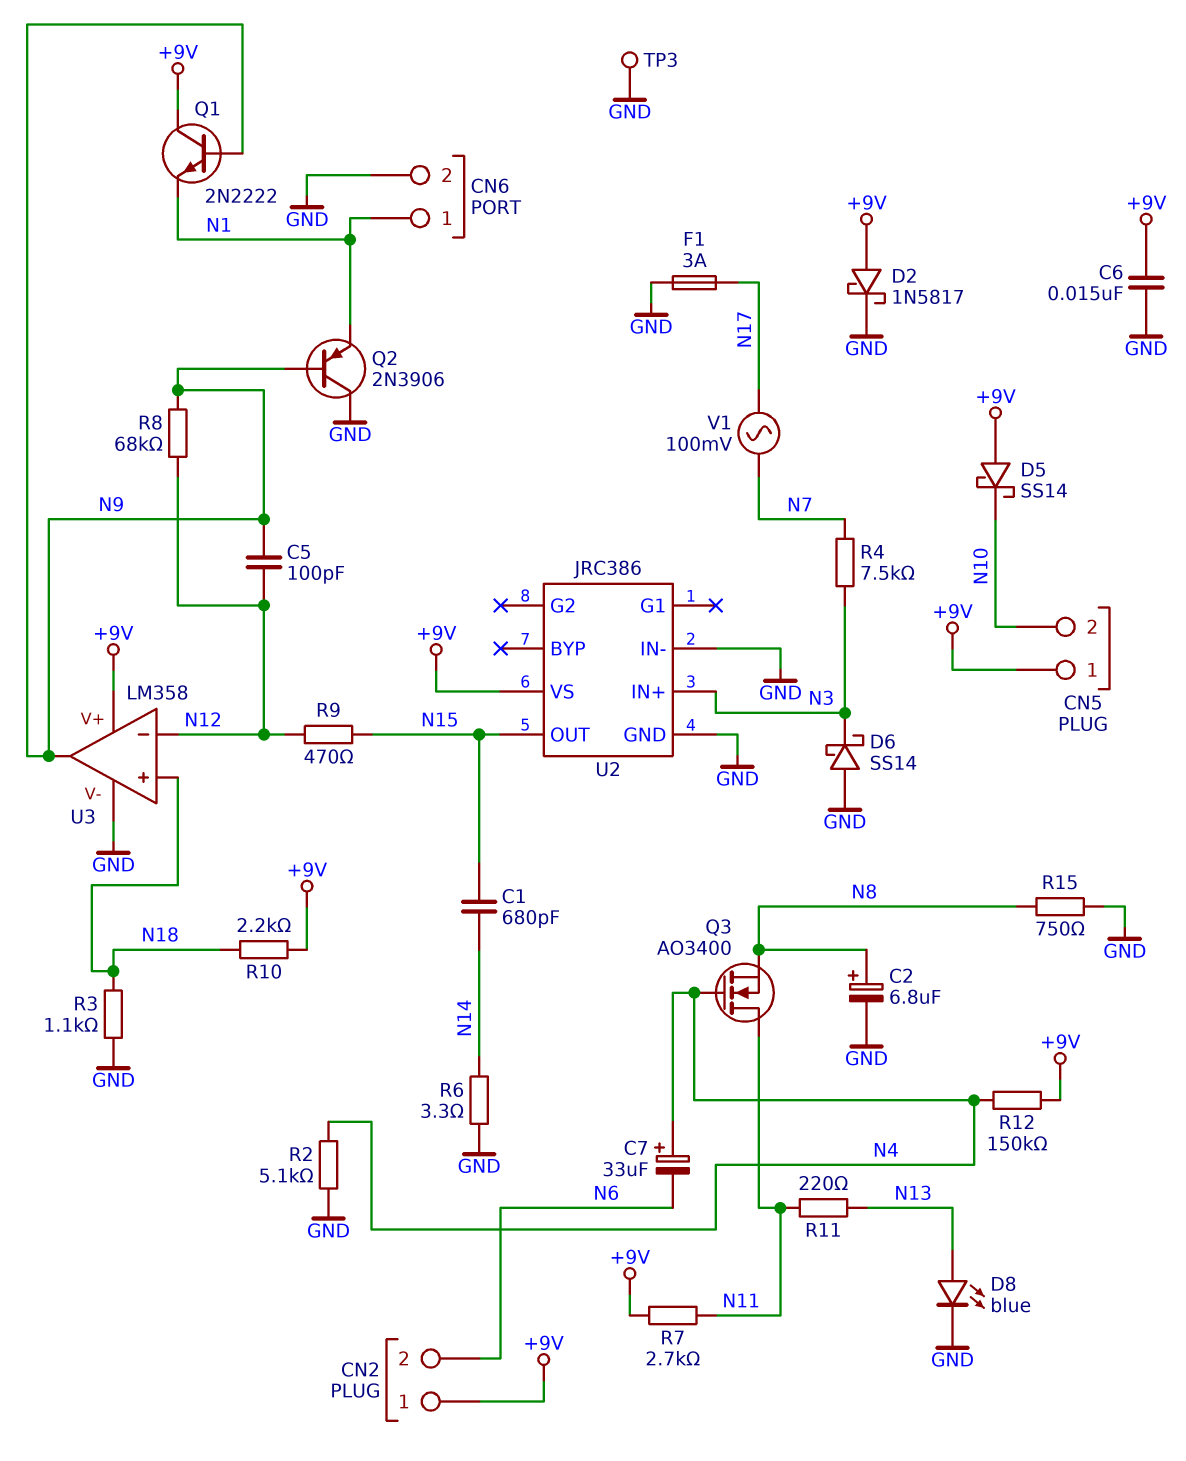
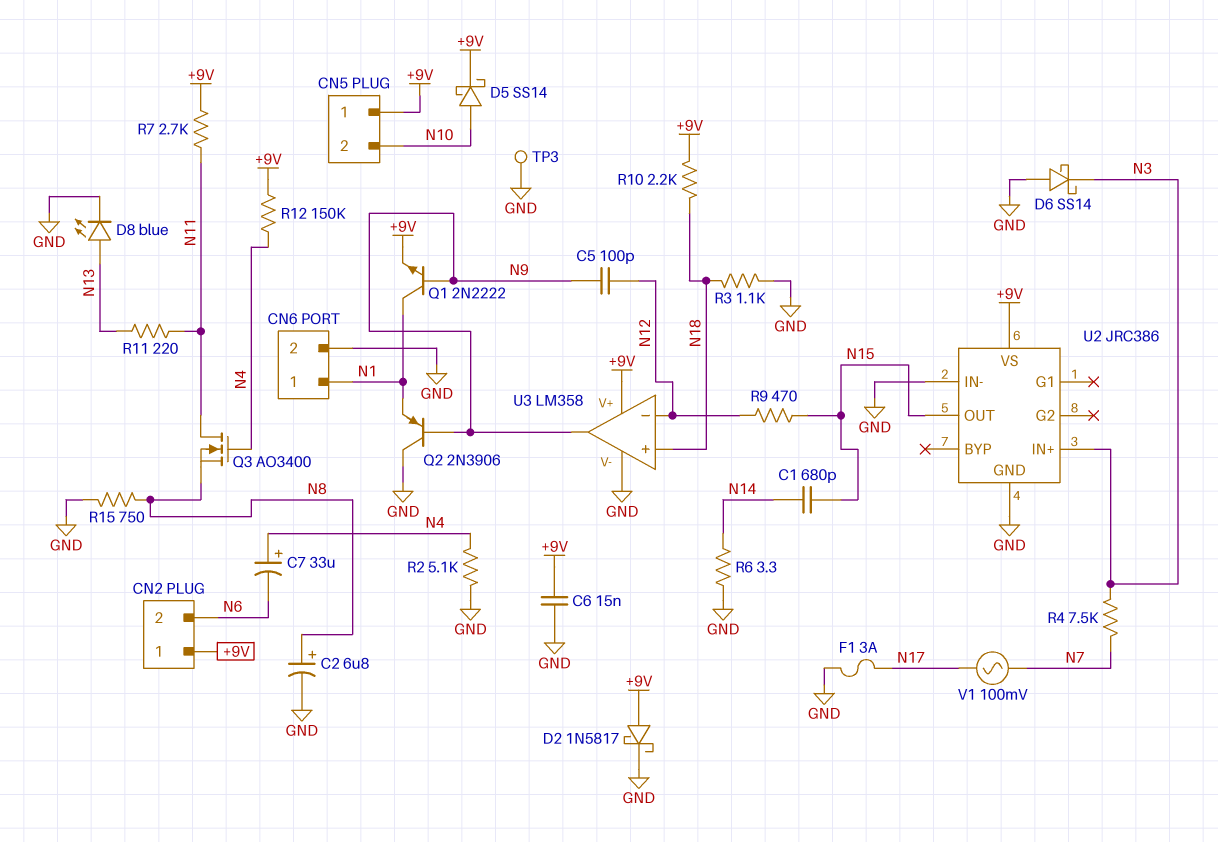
D5: schottky SS14 (A +9V, K N10) -> schottky SS14 (A N10, K +9V)
Q1: NPN 2N2222 (B N9, C +9V, E N1) -> NPN 2N2222 (B N9, C N1, E +9V)
R8: 68k (N9, N12) -> none

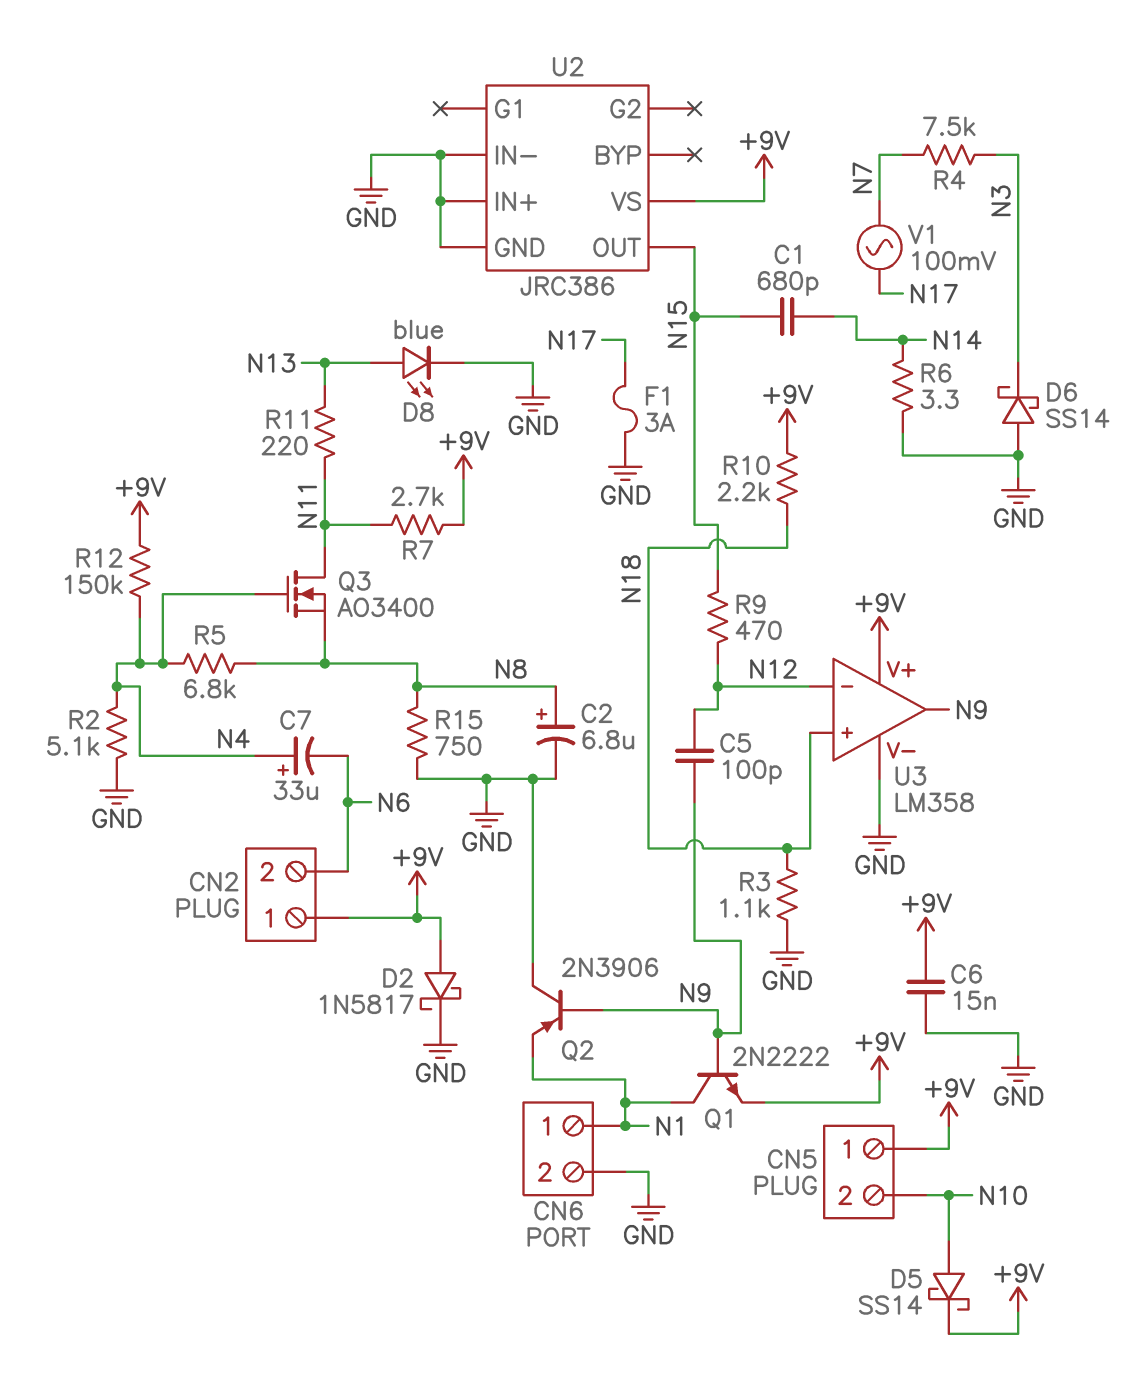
R5: none -> 6.8k (N4, N8)
TP3: test point (GND) -> none
U2 pin IN+: N3 -> GND

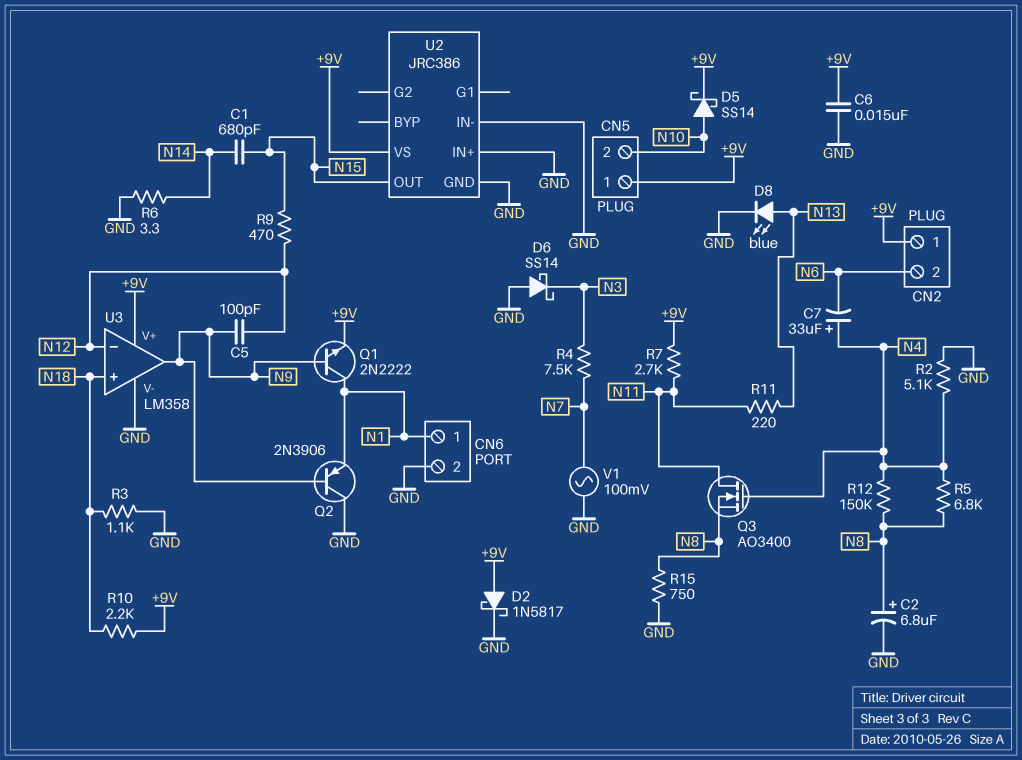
F1: 3A (GND, N17) -> none
R12: 150k (+9V, N4) -> 150k (N4, N8)
V1: AC 100mV (N7, N17) -> AC 100mV (GND, N7)

